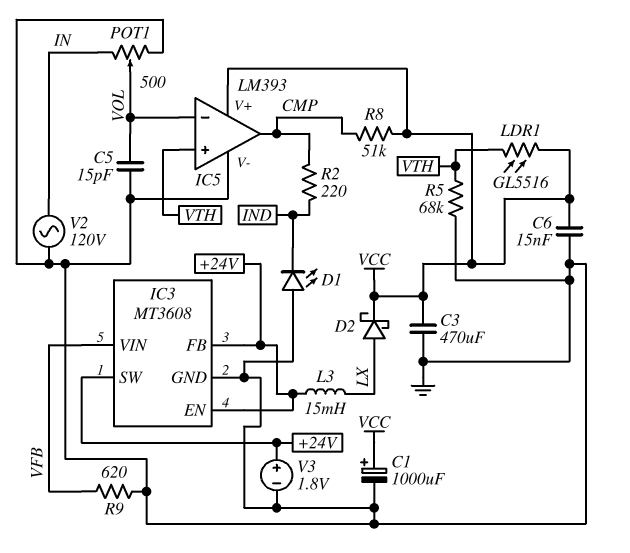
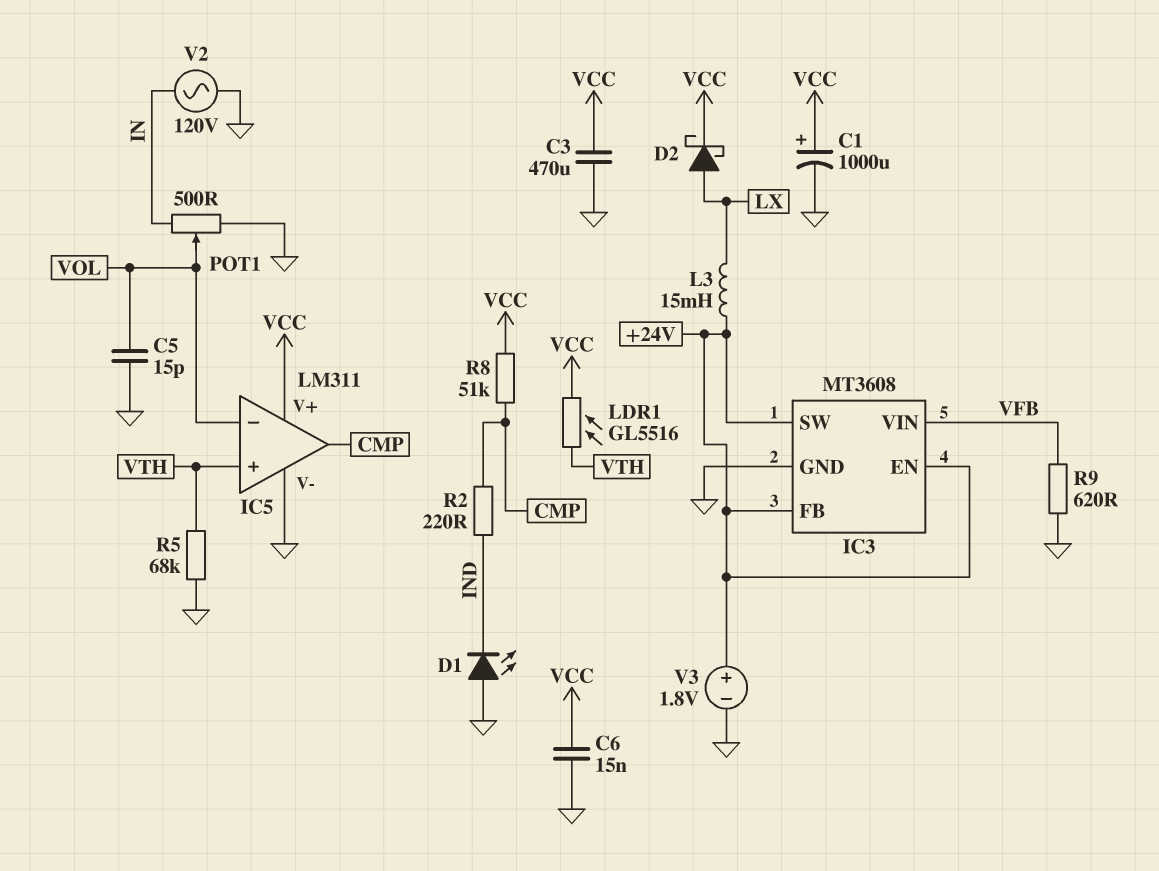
IC5: LM393 -> LM311

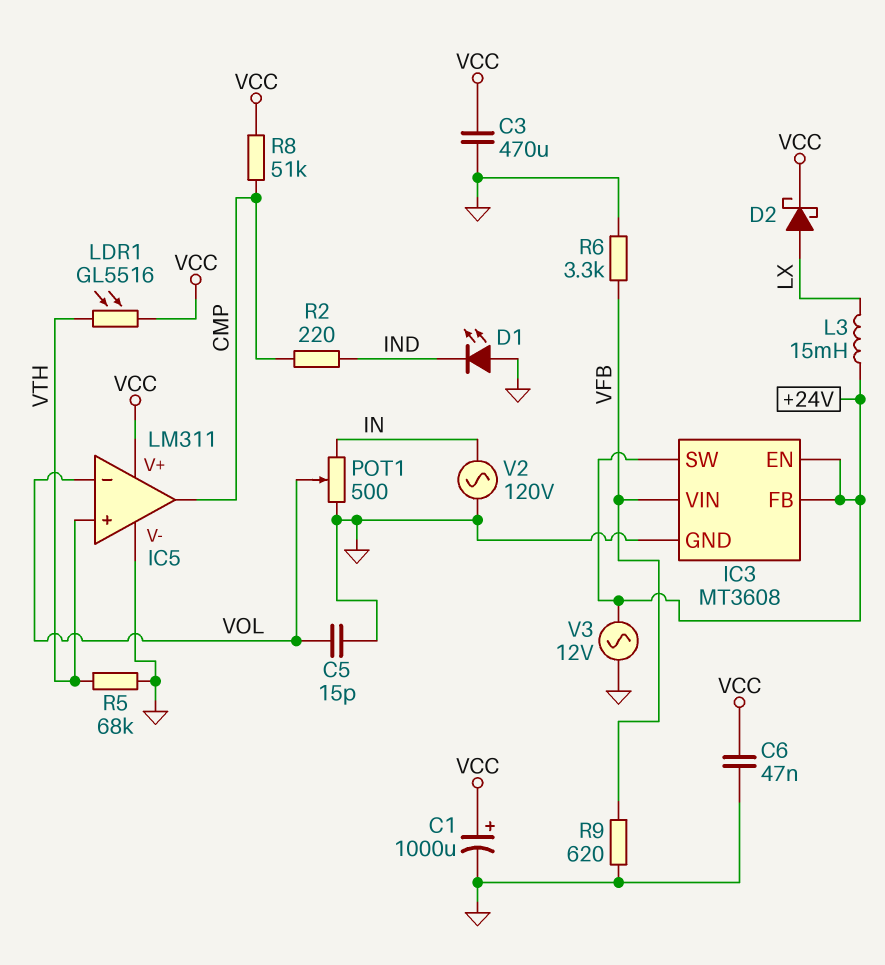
C6: 15nF (GND, VCC) -> 47nF (GND, VCC)
R6: none -> 3.3k (GND, VFB)
V3: 1.8V (plus +24V, minus GND) -> AC 12V (+24V, GND)

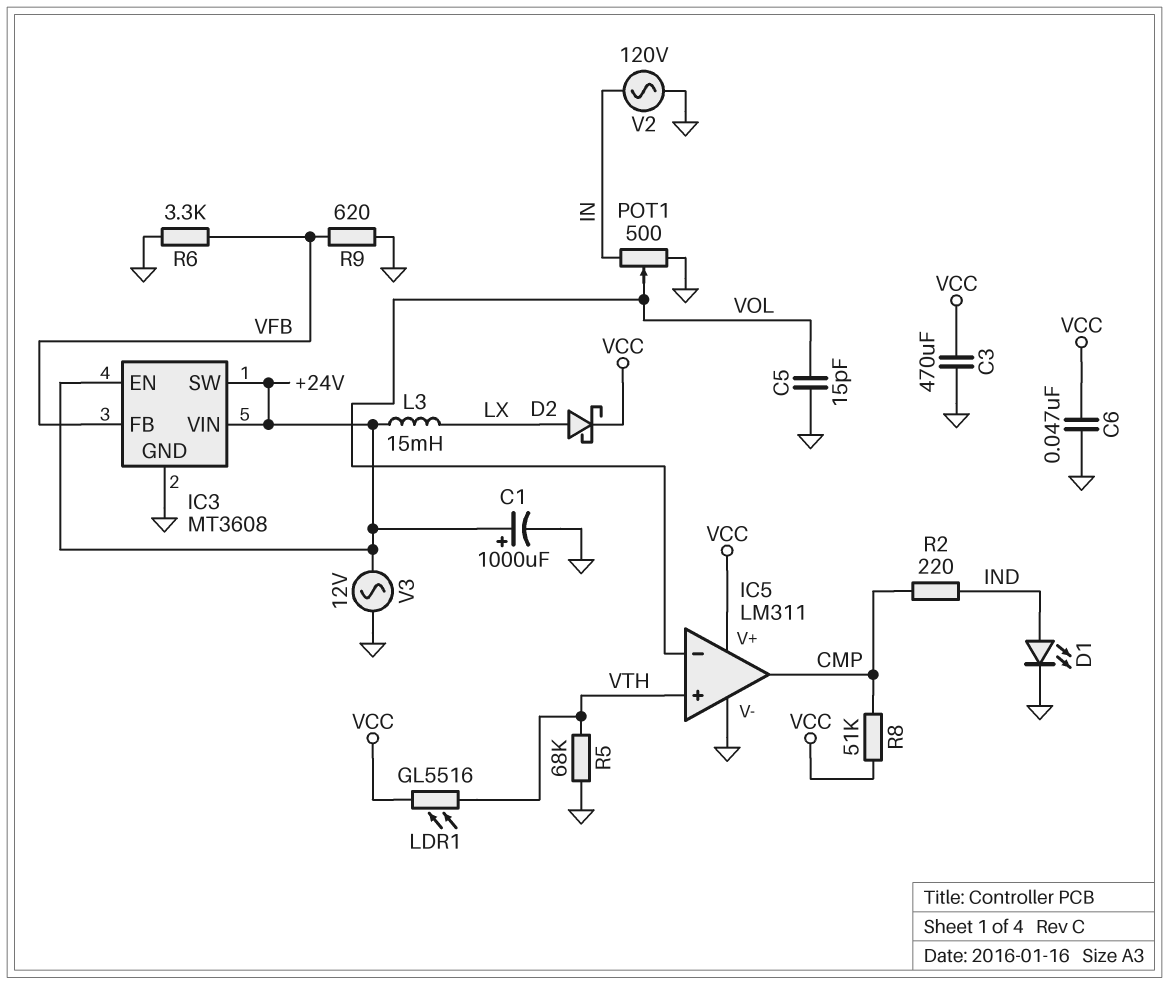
C1: 1000uF (plus VCC, minus GND) -> 1000uF (plus +24V, minus GND)
D1: LED (A GND, K IND) -> LED (A IND, K GND)
IC3 pin FB: +24V -> VFB
IC3 pin VIN: VFB -> +24V

